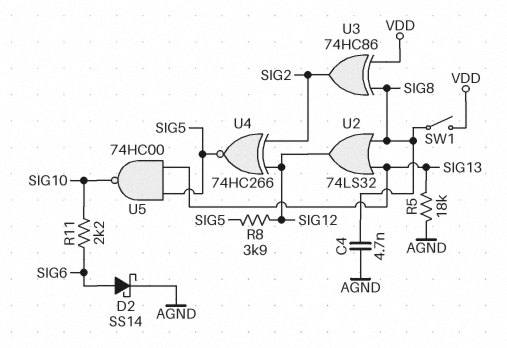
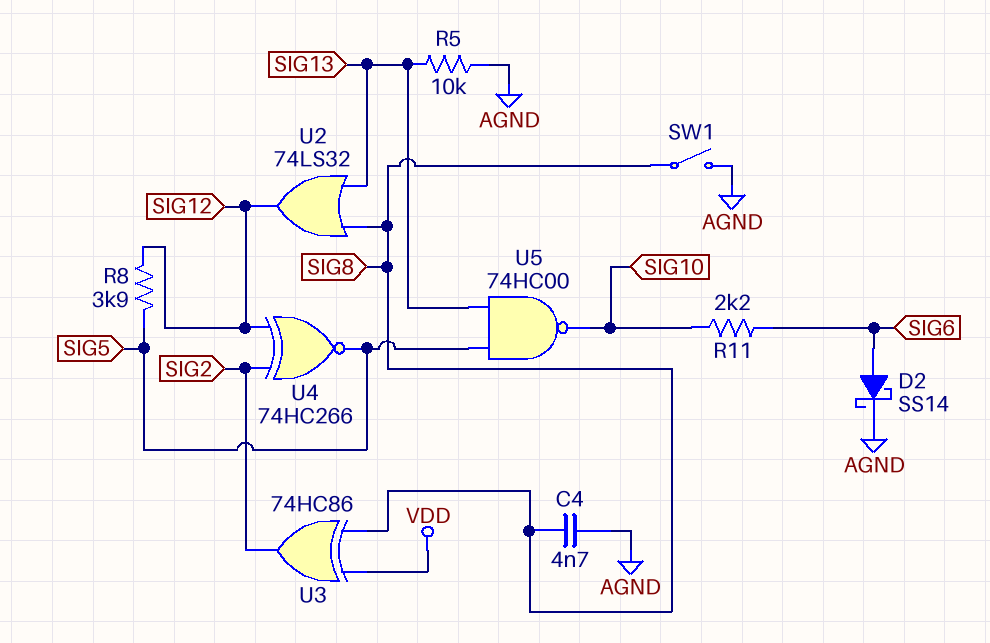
R5: 18k (AGND, SIG13) -> 10k (AGND, SIG13)
SW1: switch (SIG8, VDD) -> switch (AGND, SIG8)

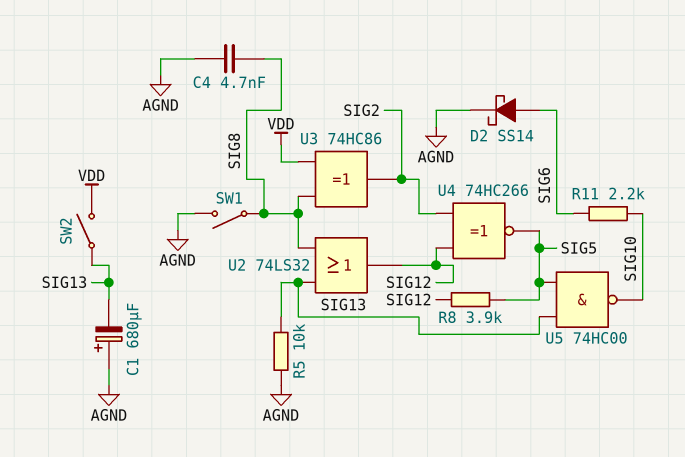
C1: none -> 680uF (plus AGND, minus SIG13)
SW2: none -> switch (SIG13, VDD)

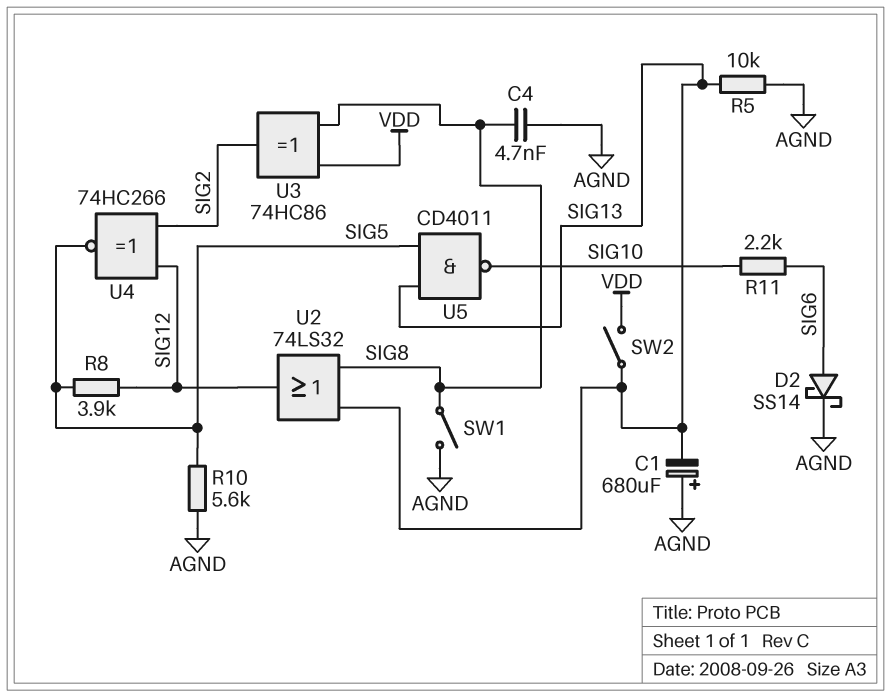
R10: none -> 5.6k (AGND, SIG5)
U5: NAND 74HC00 (in SIG5, in SIG13, out SIG10) -> NAND CD4011 (in SIG5, in SIG13, out SIG10)

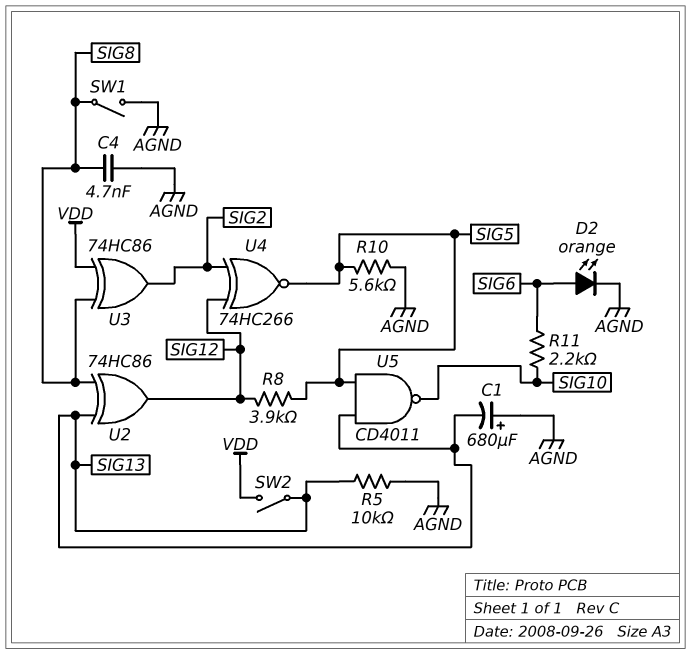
D2: schottky SS14 (A SIG6, K AGND) -> LED orange (A SIG6, K AGND)
U2: OR 74LS32 (in SIG8, in SIG13, out SIG12) -> XOR 74HC86 (in SIG8, in SIG13, out SIG12)

